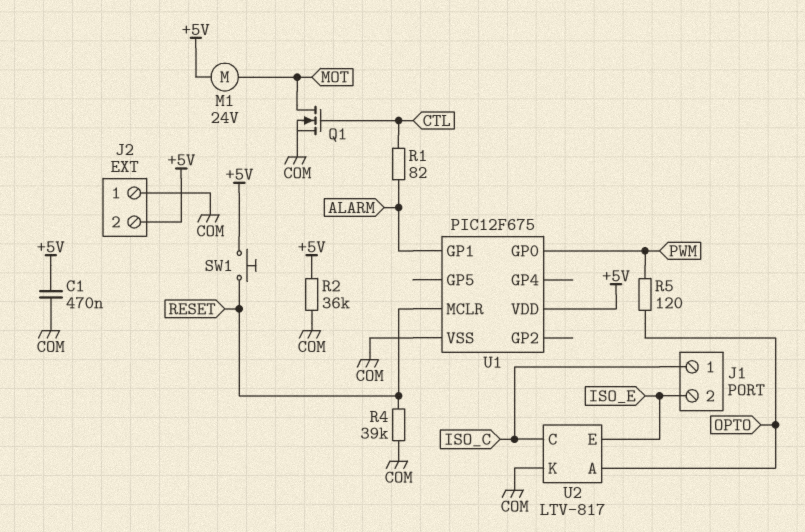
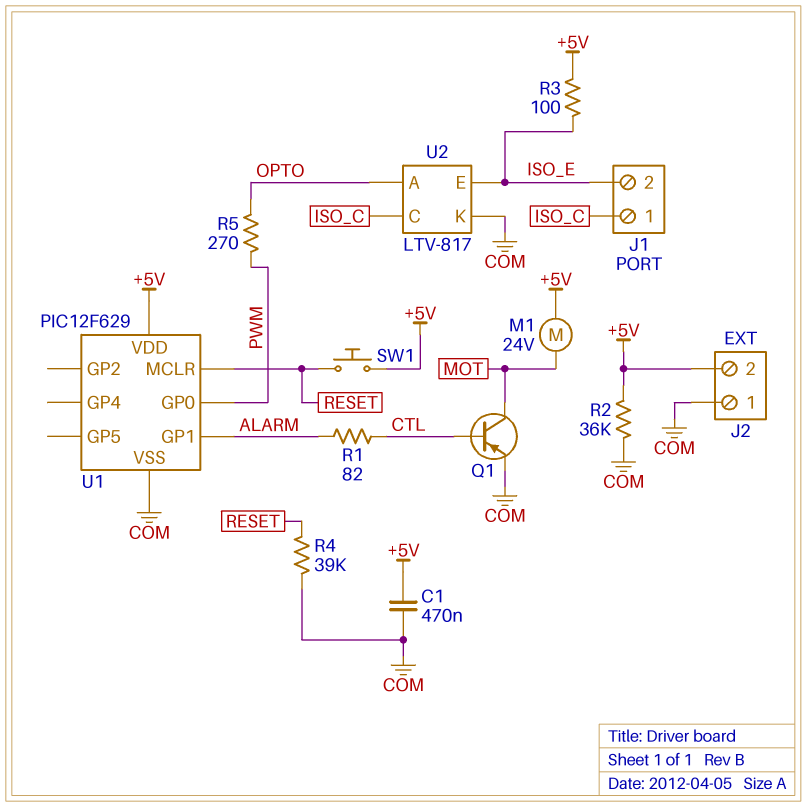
Q1: NMOS (G CTL, D MOT, S COM) -> PNP (B CTL, C MOT, E COM)
R3: none -> 100 (+5V, ISO_E)
R5: 120 (OPTO, PWM) -> 270 (OPTO, PWM)
U1: PIC12F675 -> PIC12F629

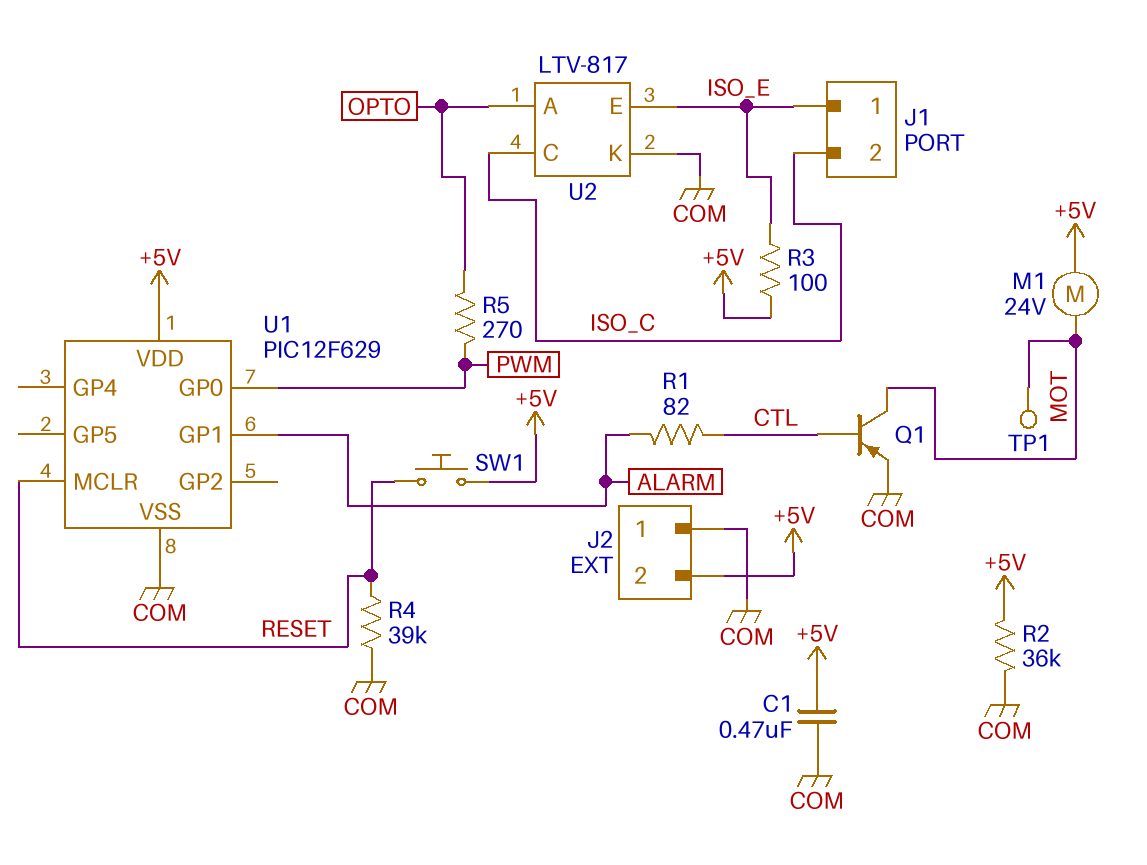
J1 pin 1: ISO_C -> ISO_E
J1 pin 2: ISO_E -> ISO_C
TP1: none -> test point (MOT)

